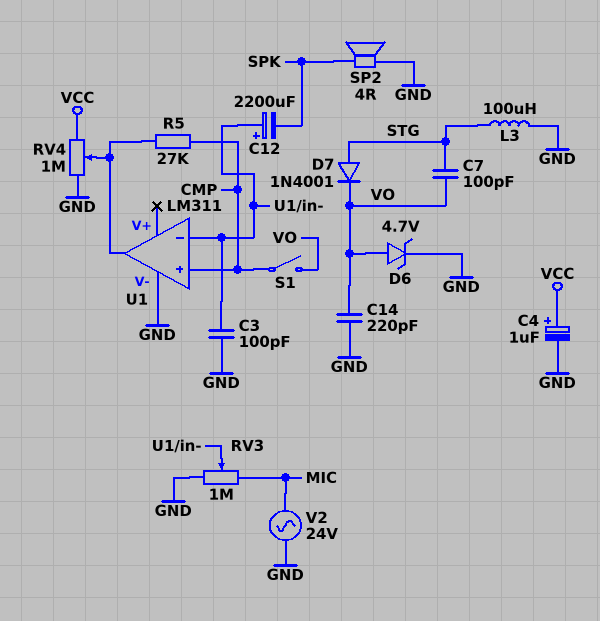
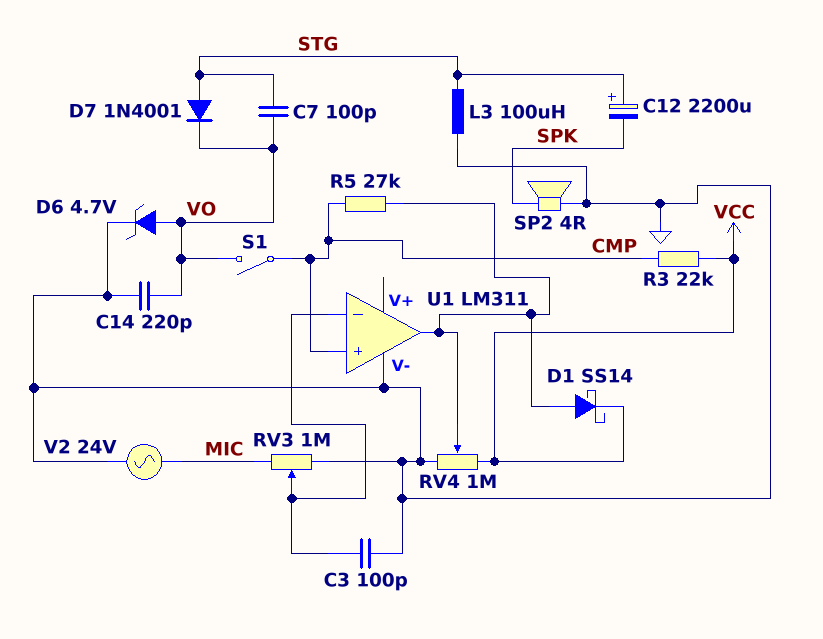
C4: 1uF (plus VCC, minus GND) -> none
C12: 2200uF (plus U1/in-, minus SPK) -> 2200uF (plus STG, minus SPK)
D1: none -> schottky SS14 (A U1/out, K VCC)
R3: none -> 22k (CMP, VCC)

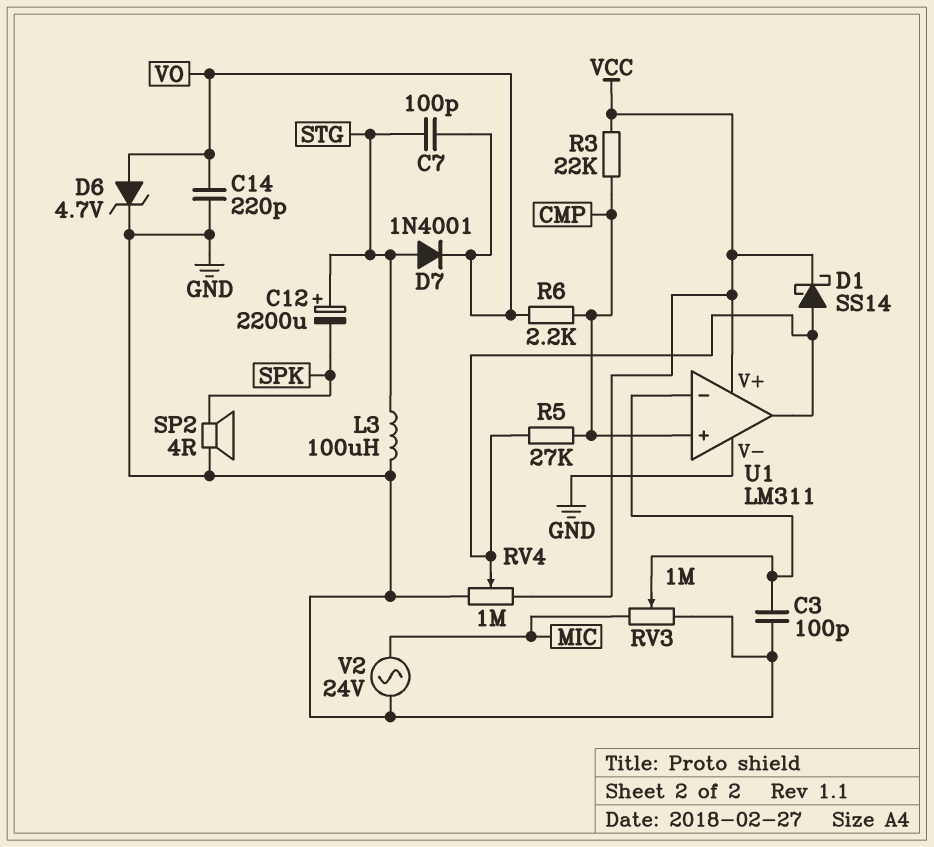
R6: none -> 2.2k (CMP, VO)
S1: switch (CMP, VO) -> none
U1 pin V+: none -> VCC

